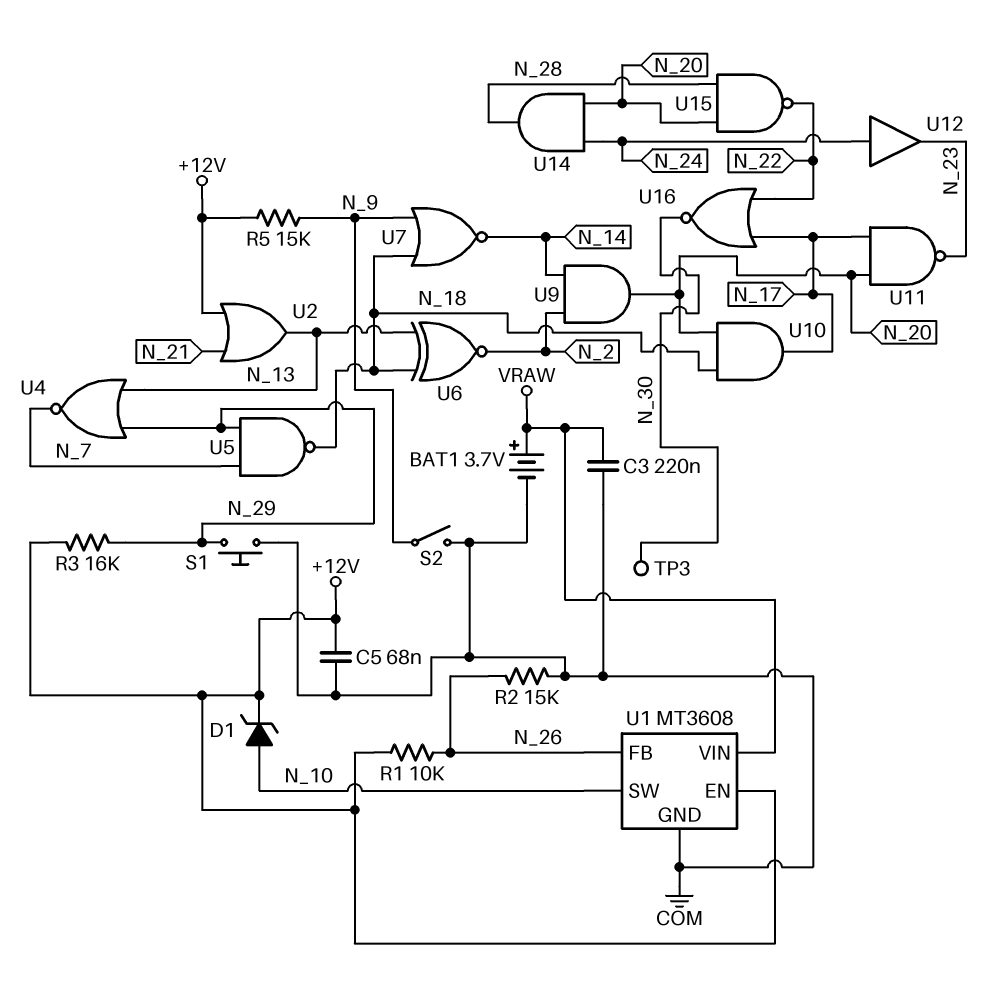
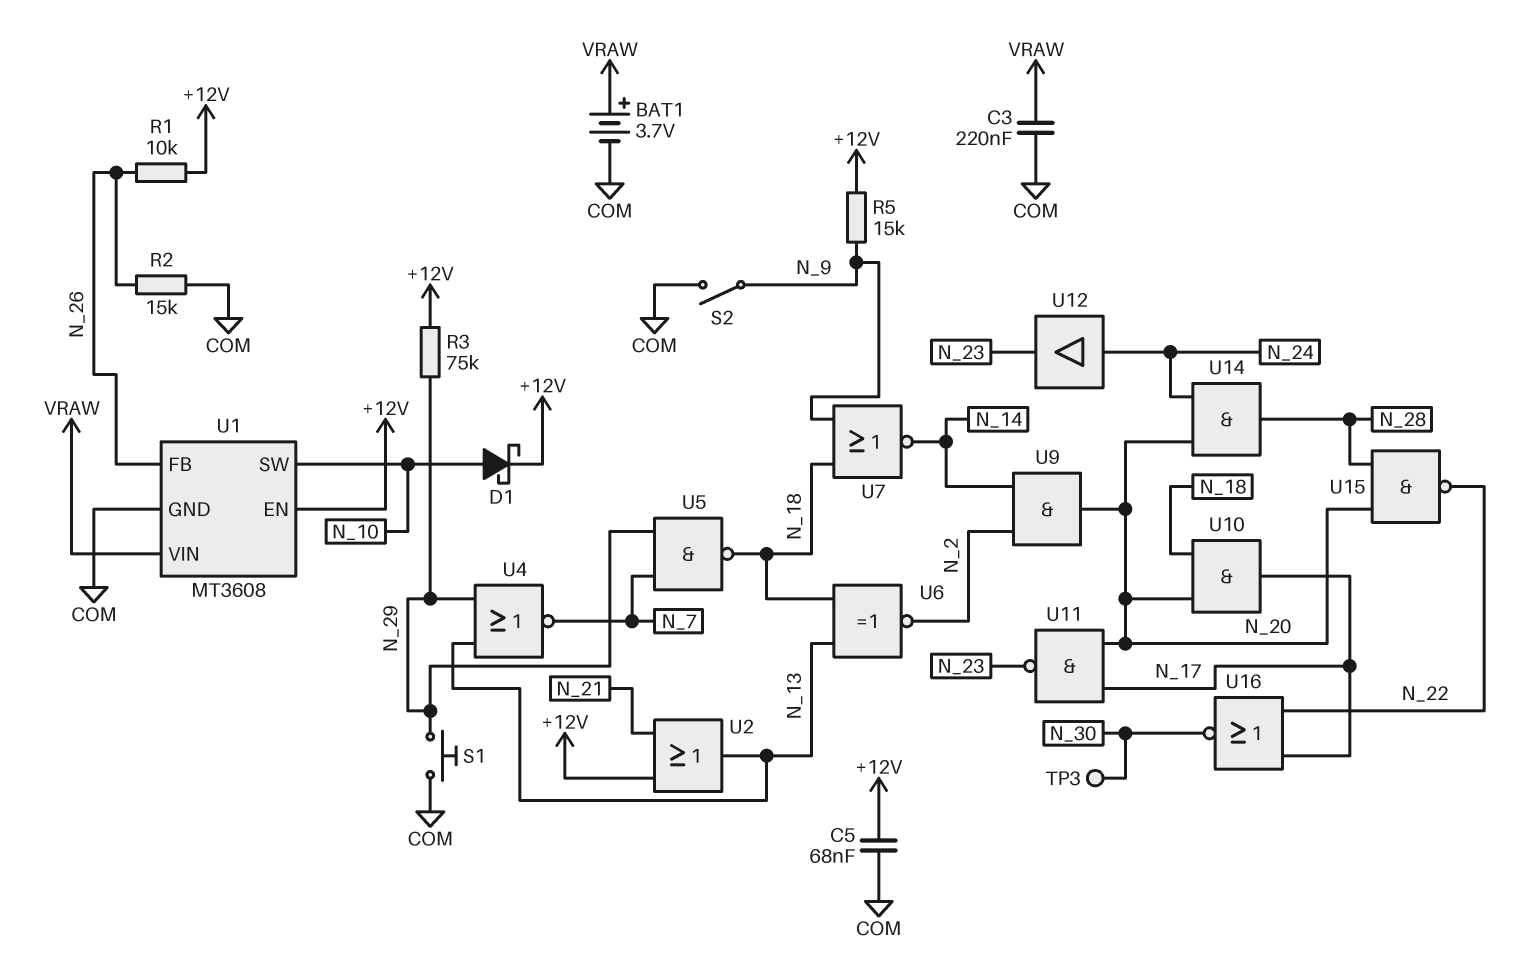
D1: zener (A N_10, K +12V) -> schottky (A N_10, K +12V)
R3: 16k (+12V, N_29) -> 75k (+12V, N_29)

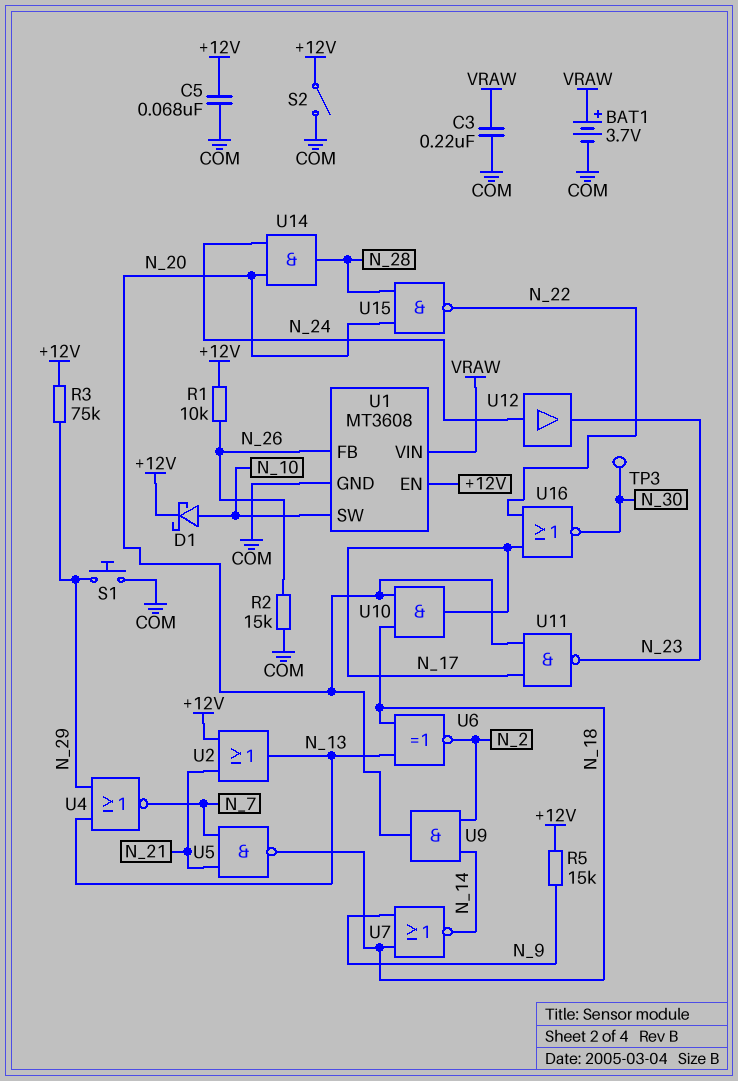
S2: switch (COM, N_9) -> switch (+12V, COM)
U5: NAND (in N_7, in N_29, out N_18) -> NAND (in N_7, in N_21, out N_18)

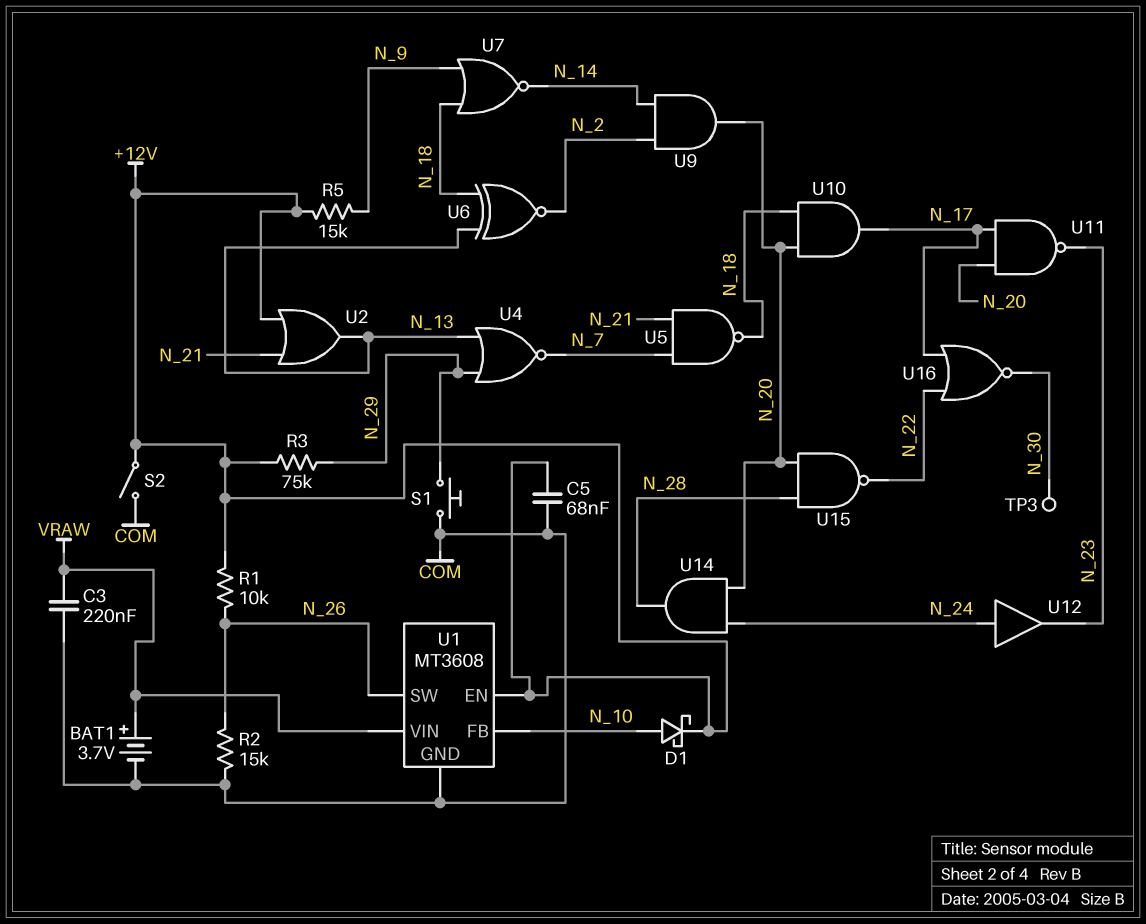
U1 pin FB: N_26 -> N_10
U1 pin SW: N_10 -> N_26

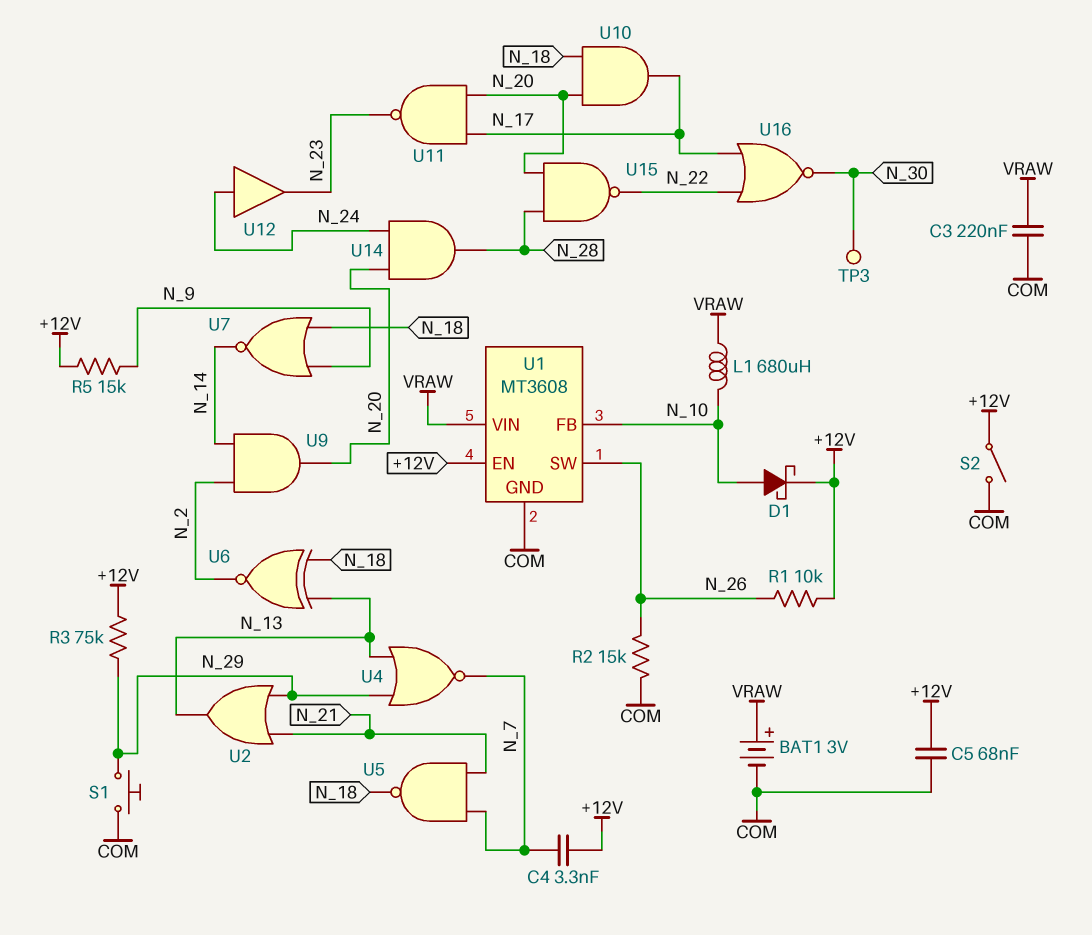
BAT1: 3.7V (plus VRAW, minus COM) -> 3V (plus VRAW, minus COM)
C4: none -> 3.3nF (+12V, N_7)
L1: none -> 680uH (N_10, VRAW)
U2: OR (in +12V, in N_21, out N_13) -> OR (in N_21, in N_29, out N_13)

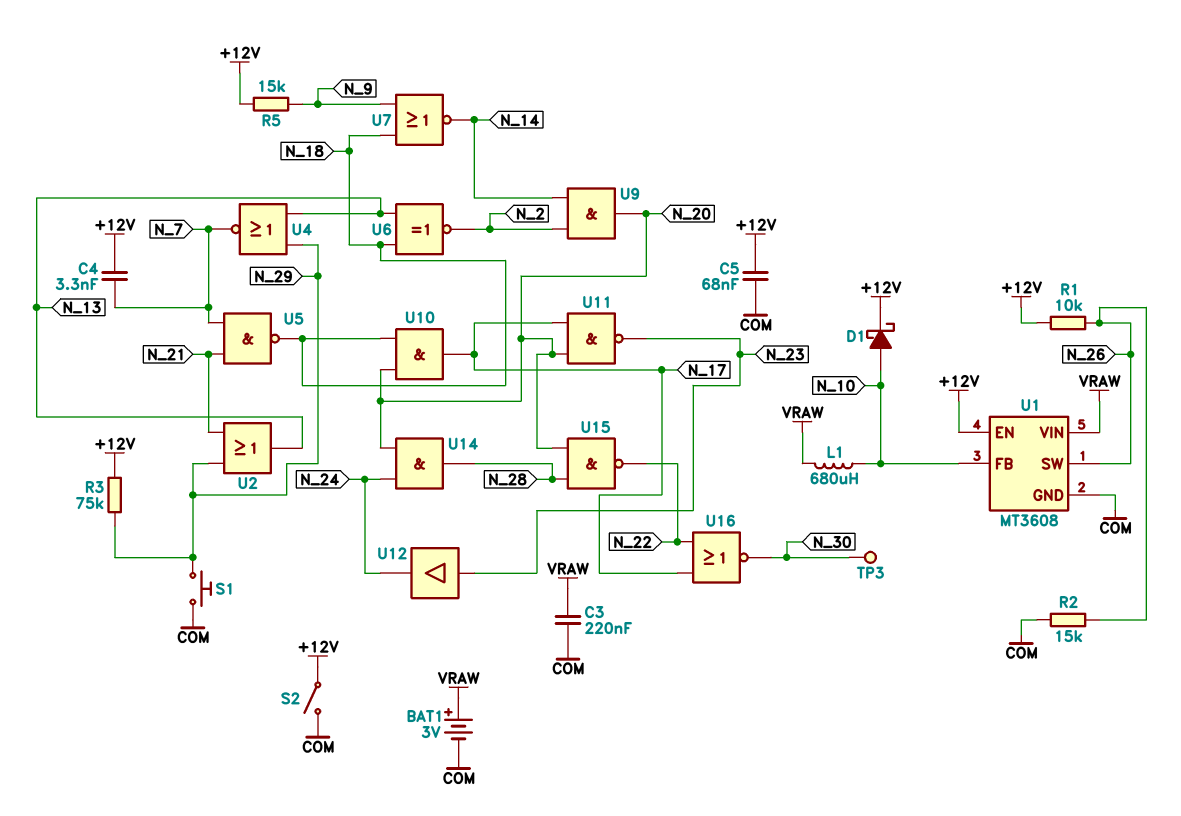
U12: buffer (in N_24, out N_23) -> buffer (in N_23, out N_24)

